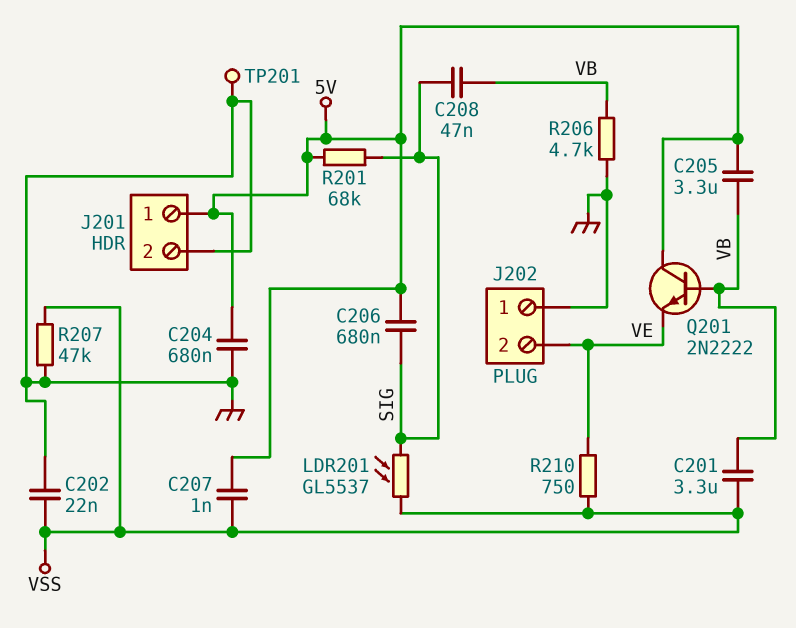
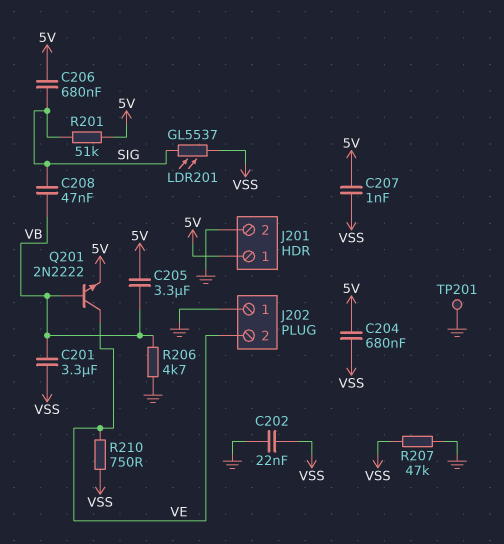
C204: 680nF (5V, GND) -> 680nF (5V, VSS)
Q201: NPN 2N2222 (B VB, C 5V, E VE) -> NPN 2N2222 (B VB, C VE, E 5V)
R201: 68k (5V, SIG) -> 51k (5V, SIG)

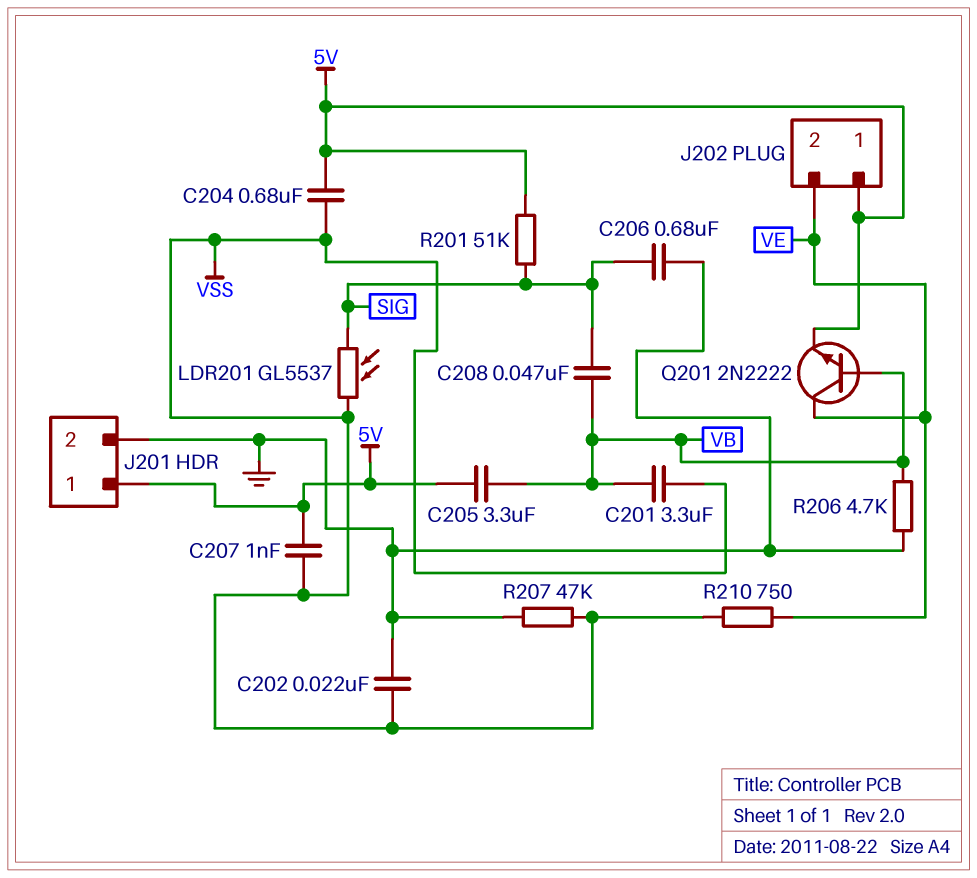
C206: 680nF (5V, SIG) -> 680nF (GND, SIG)
J202 pin 1: GND -> 5V
TP201: test point (GND) -> none

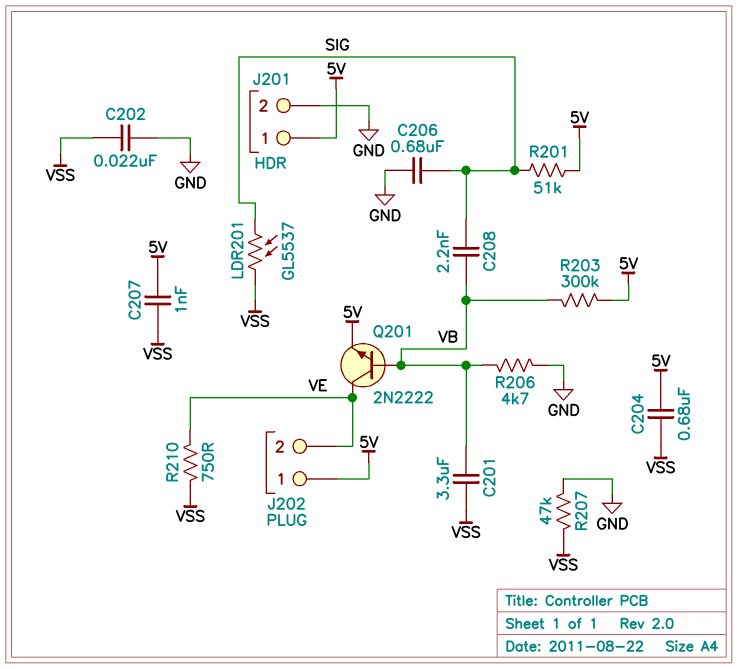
C205: 3.3uF (5V, VB) -> none
C208: 47nF (SIG, VB) -> 2.2nF (SIG, VB)
R203: none -> 300k (5V, VB)

